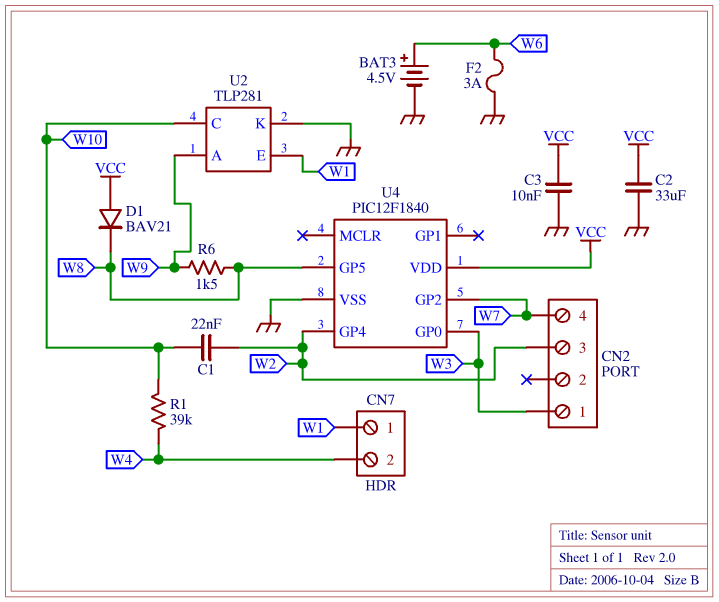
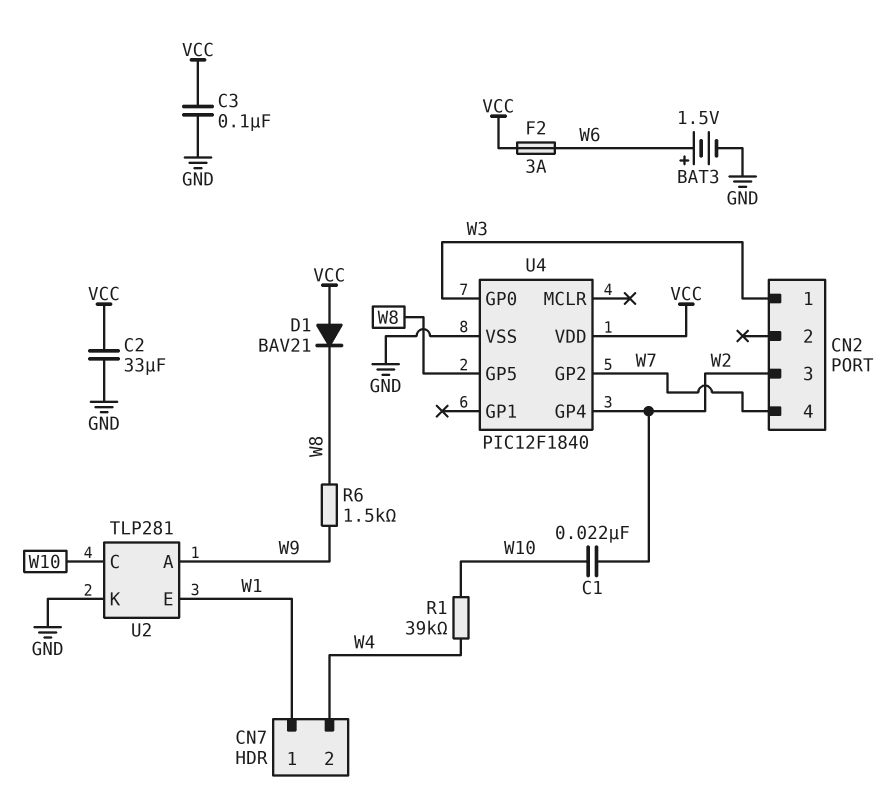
BAT3: 4.5V (plus W6, minus GND) -> 1.5V (plus W6, minus GND)
C3: 10nF (GND, VCC) -> 100nF (GND, VCC)
F2: 3A (GND, W6) -> 3A (VCC, W6)

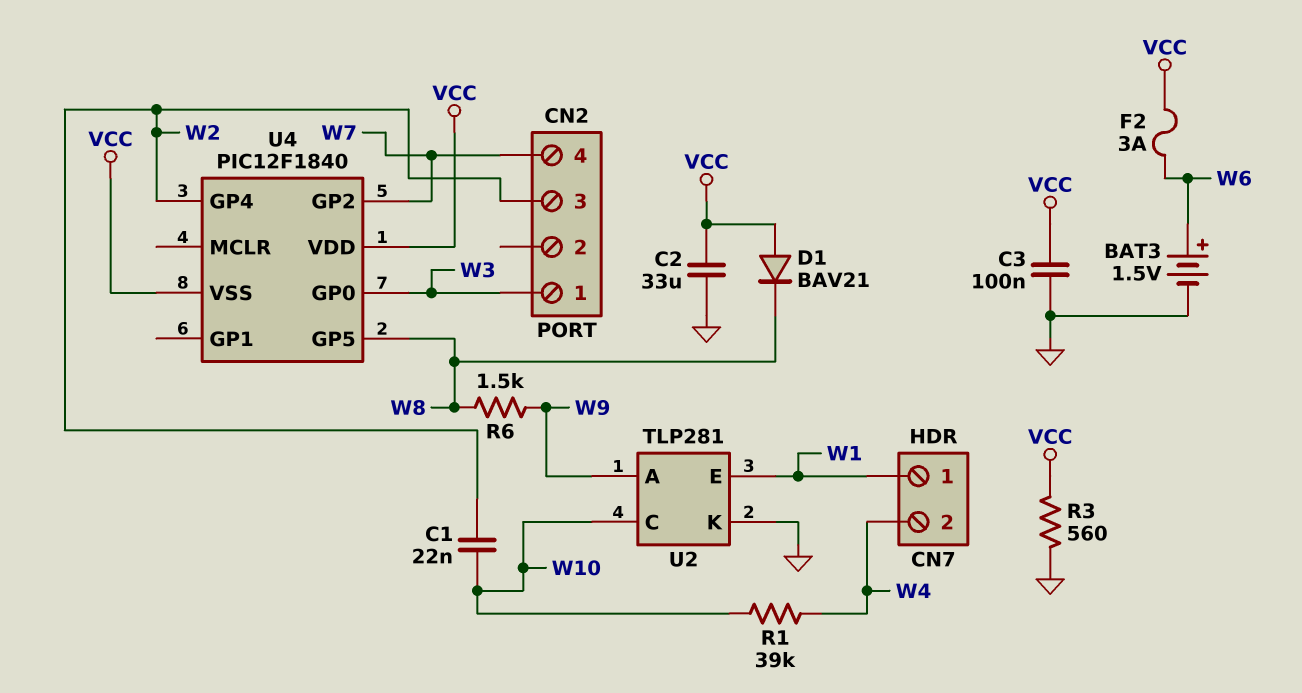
R3: none -> 560 (GND, VCC)
U4 pin VSS: GND -> VCC

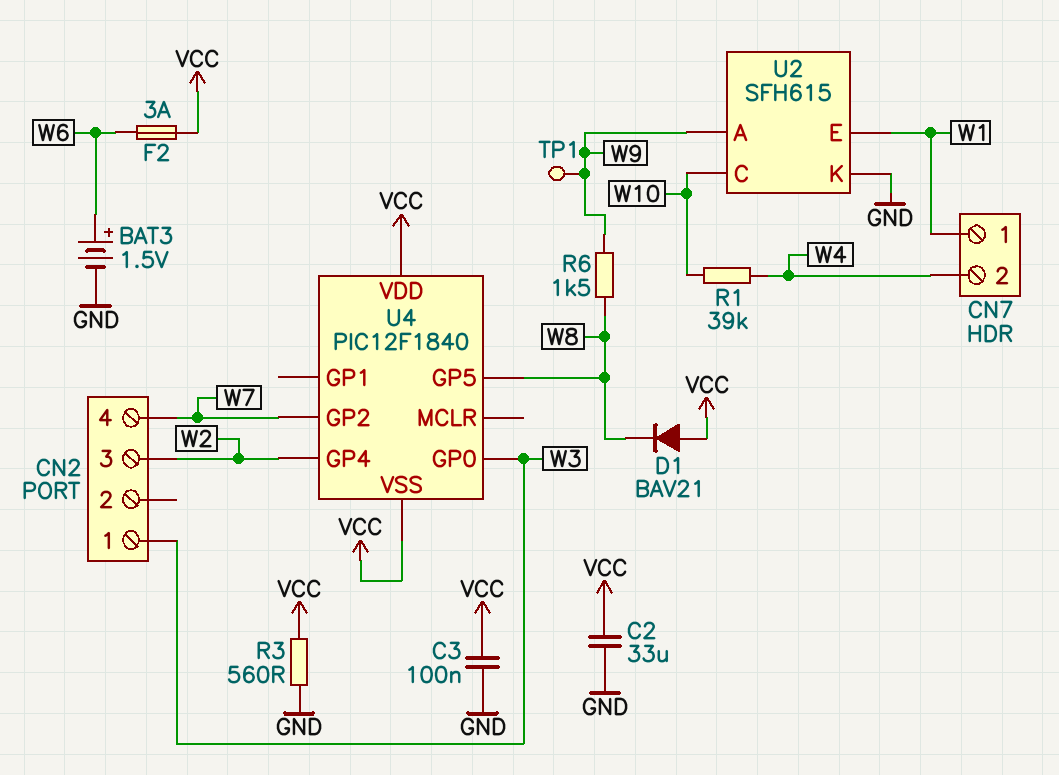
C1: 22nF (W2, W10) -> none
TP1: none -> test point (W9)
U2: TLP281 -> SFH615

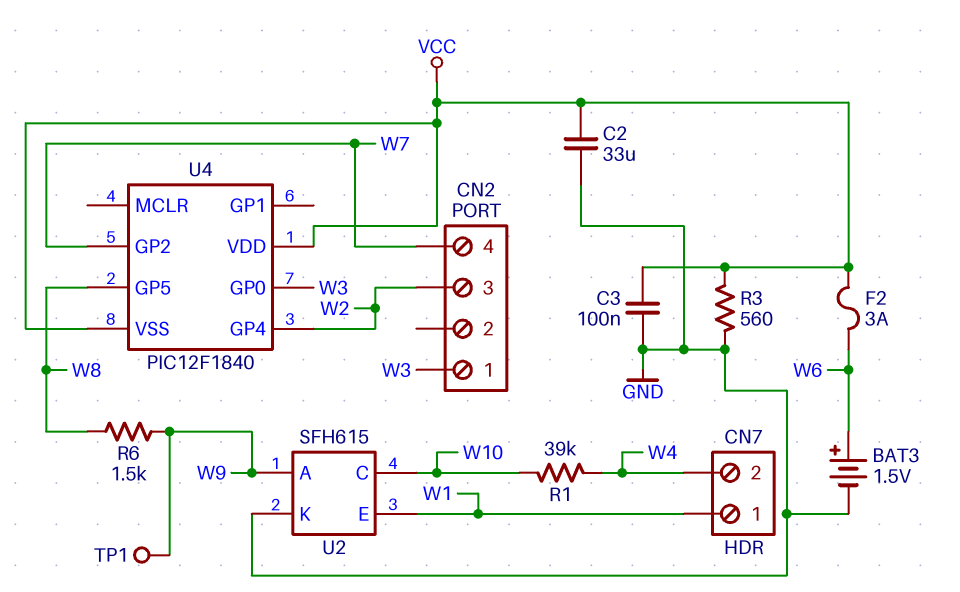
D1: diode BAV21 (A VCC, K W8) -> none

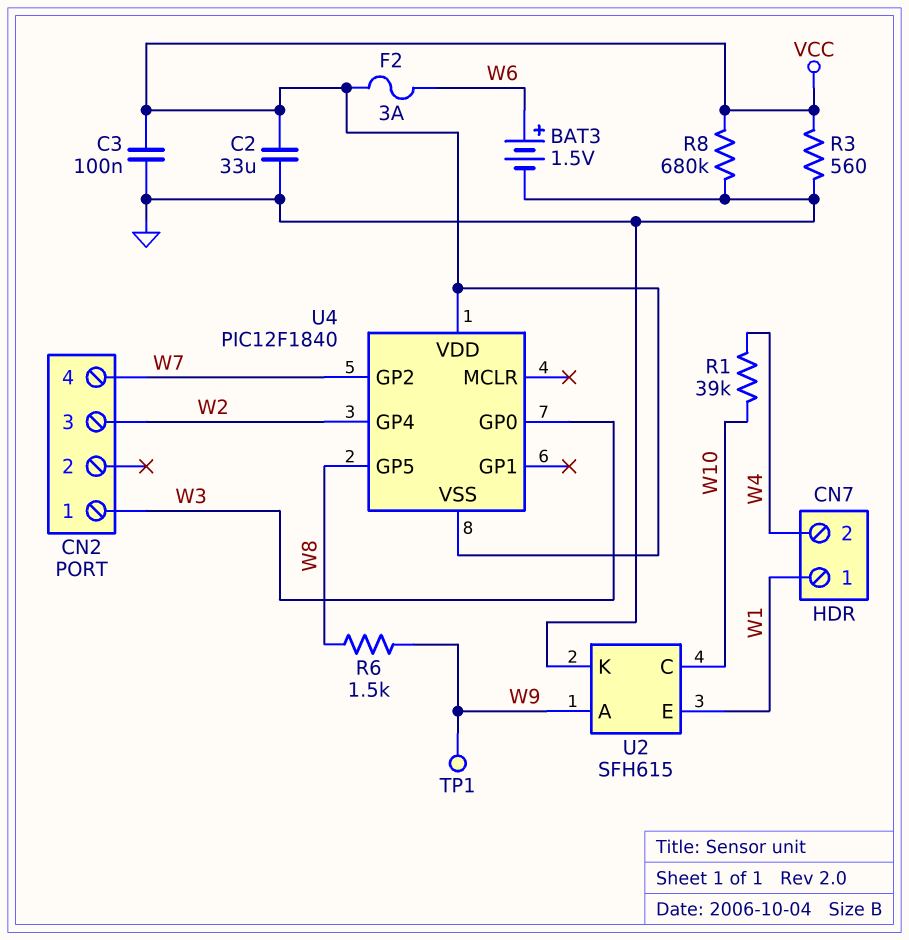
R8: none -> 680k (GND, VCC)

